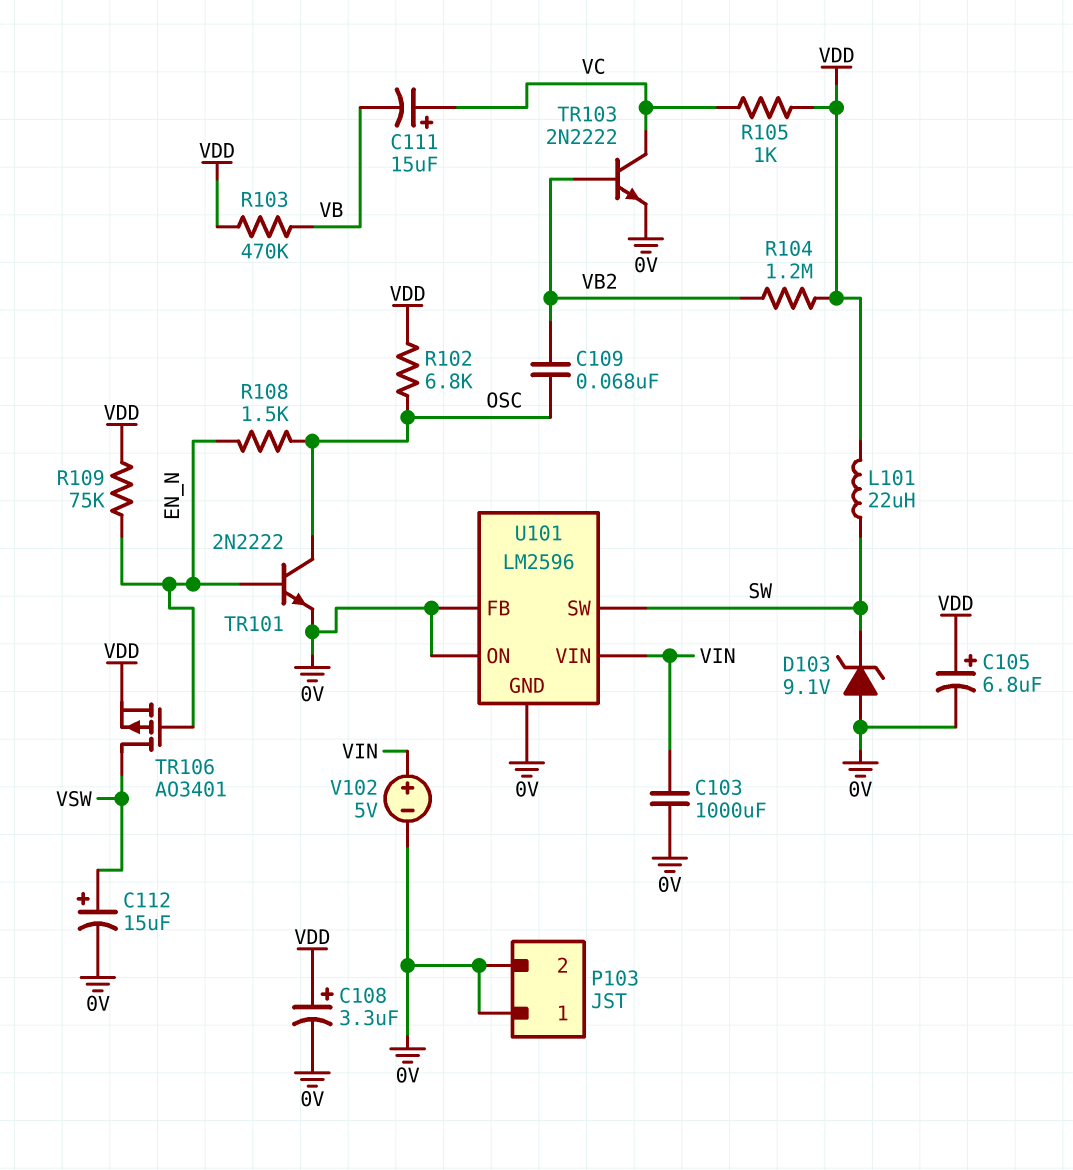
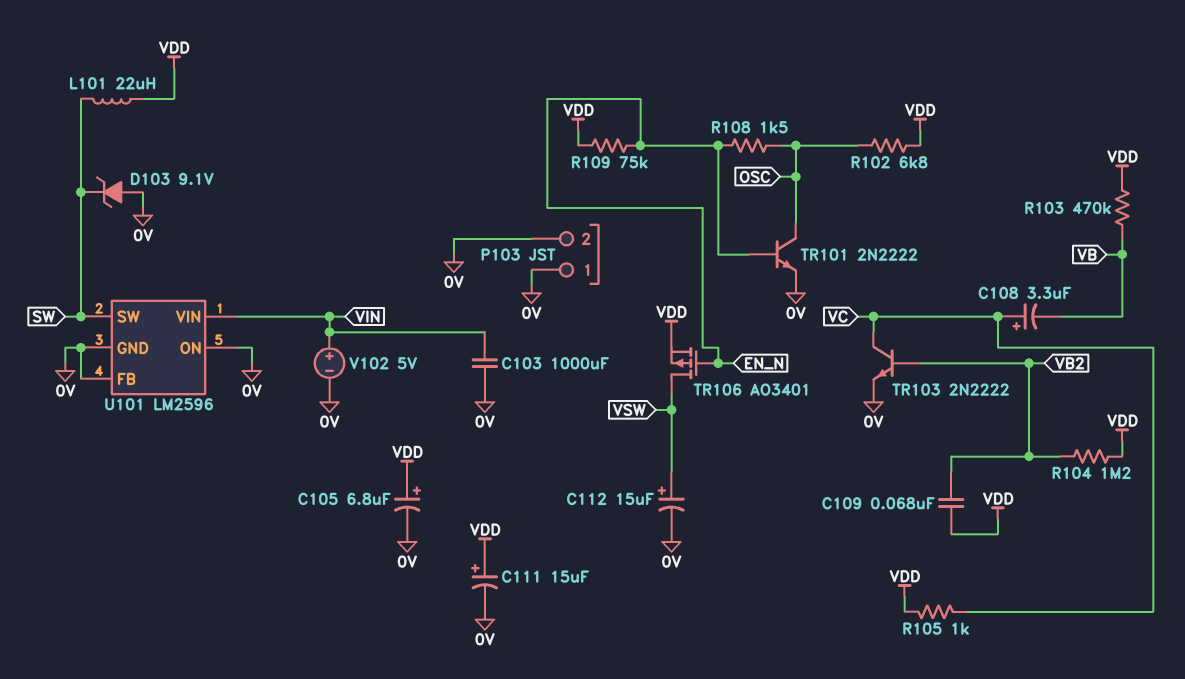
C108: 3.3uF (plus VDD, minus 0V) -> 3.3uF (plus VC, minus VB)
C109: 68nF (OSC, VB2) -> 68nF (VB2, VDD)
C111: 15uF (plus VC, minus VB) -> 15uF (plus VDD, minus 0V)

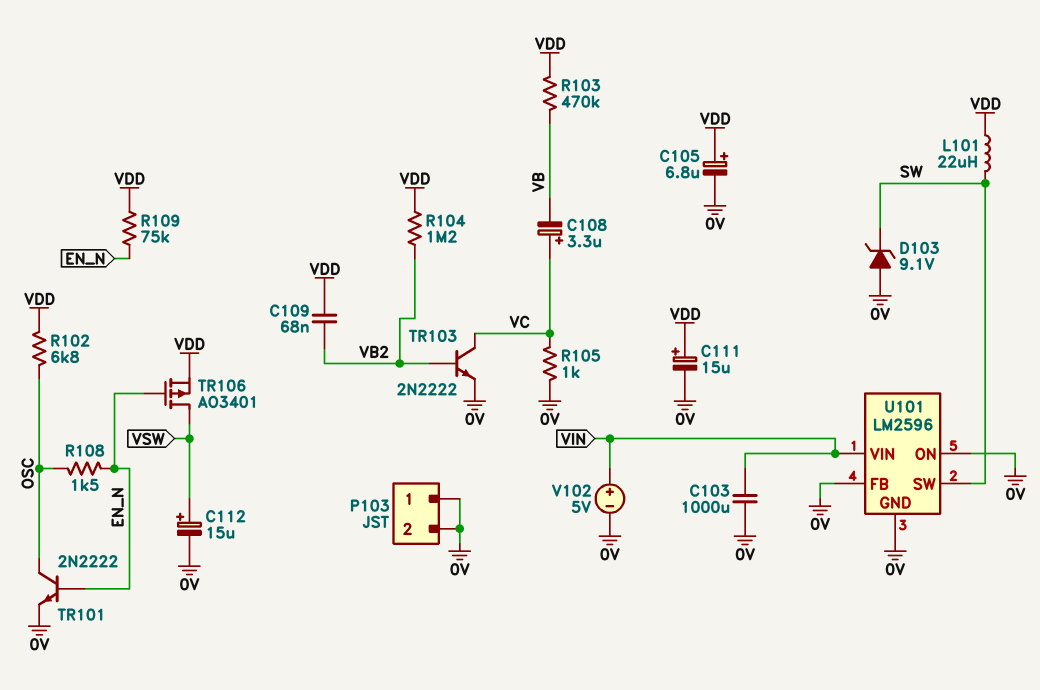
R105: 1k (VC, VDD) -> 1k (0V, VC)

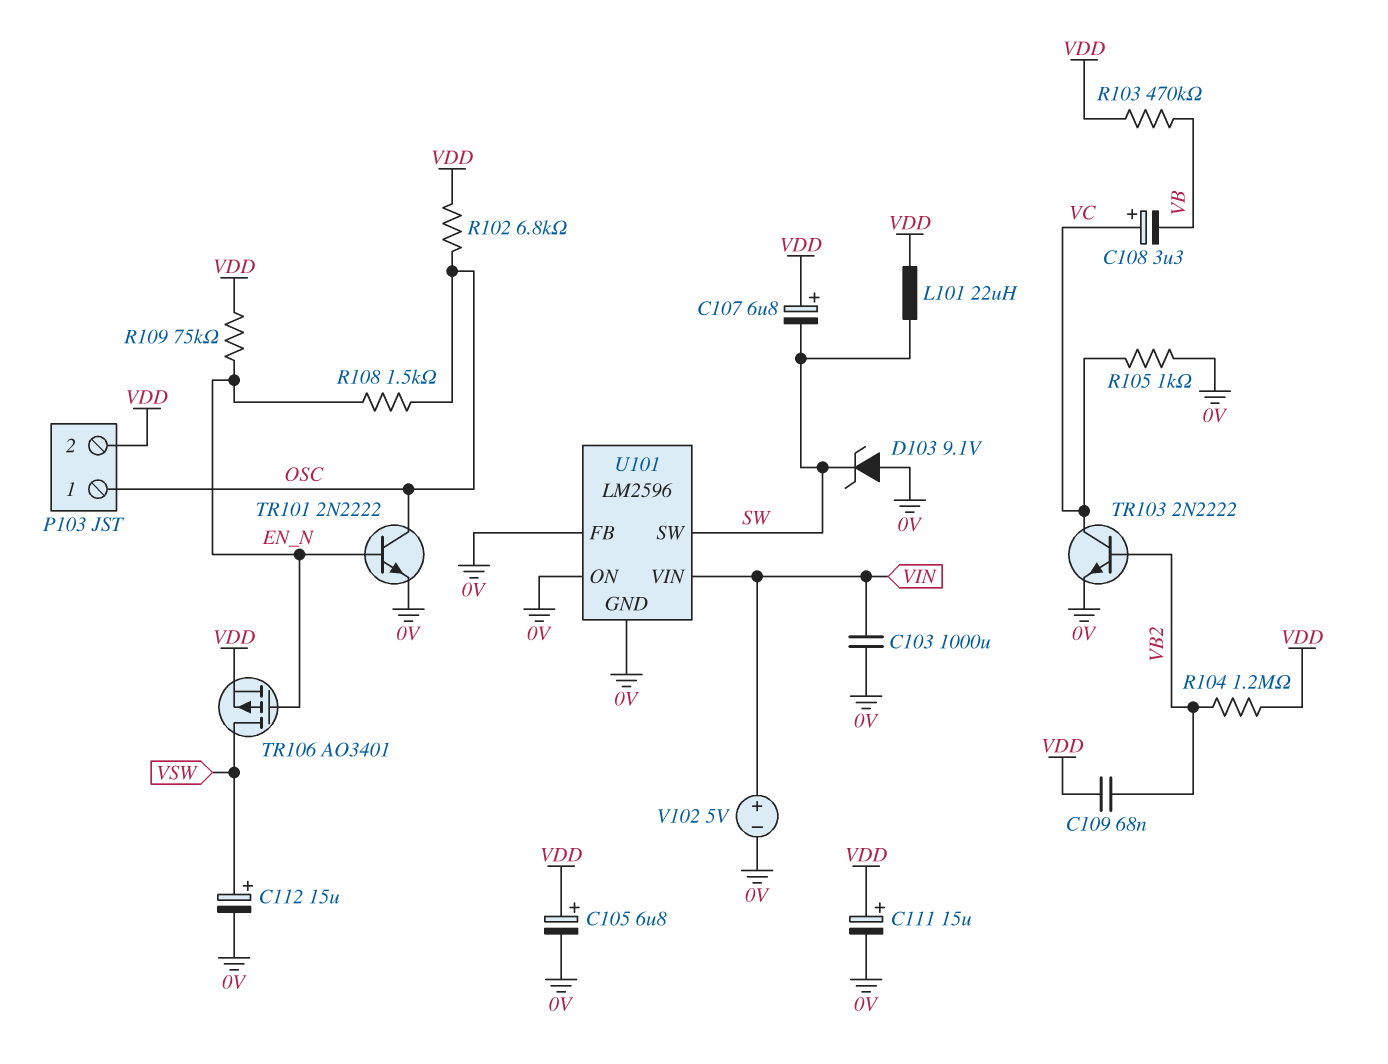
C107: none -> 6.8uF (plus VDD, minus SW)
P103 pin 1: 0V -> OSC
P103 pin 2: 0V -> VDD

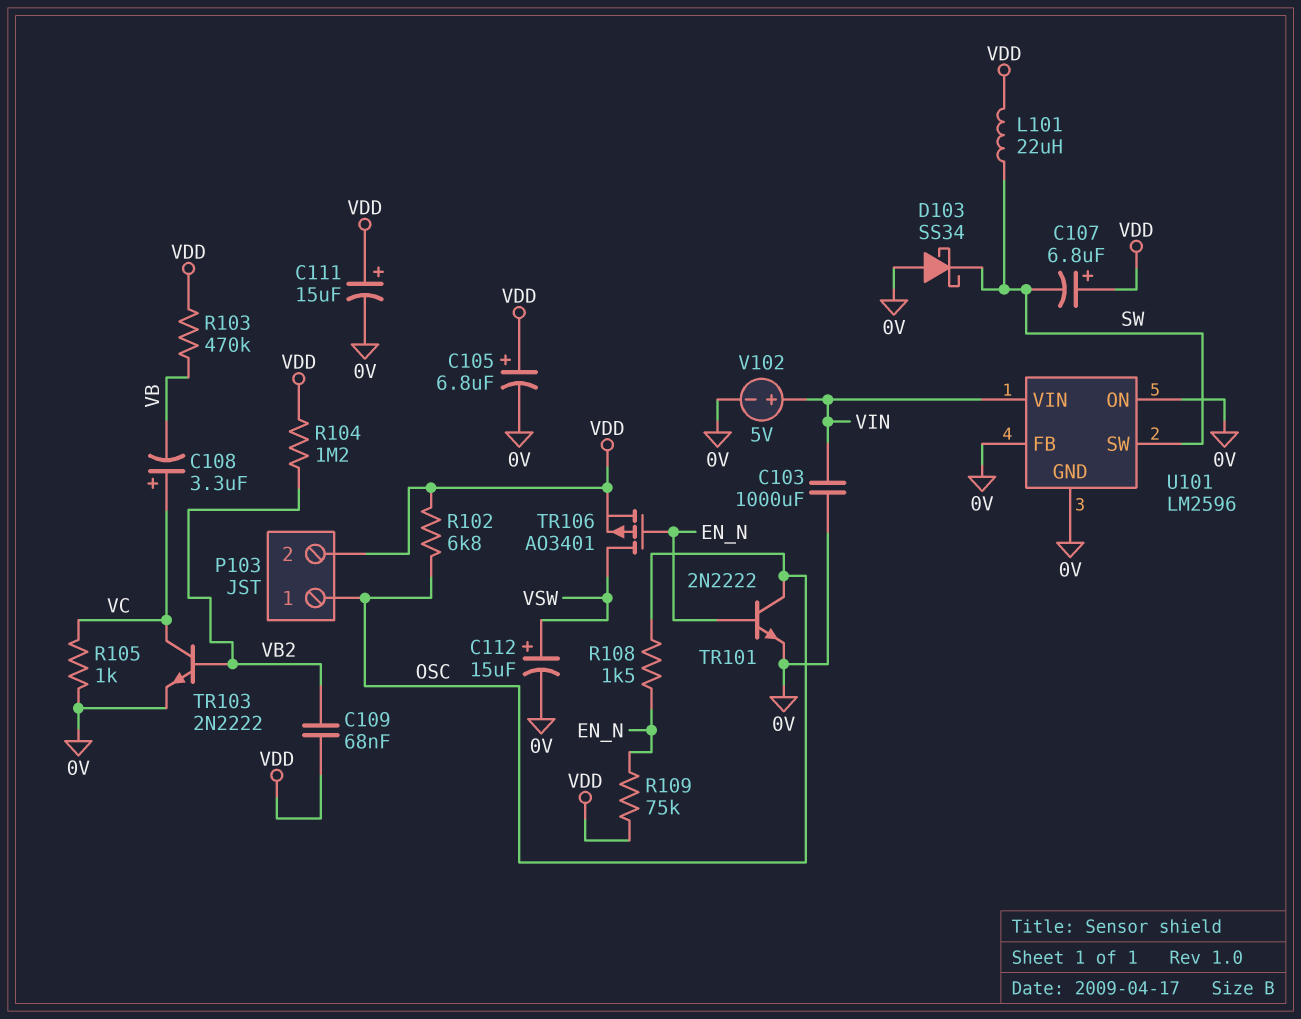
D103: zener 9.1V (A 0V, K SW) -> schottky SS34 (A 0V, K SW)

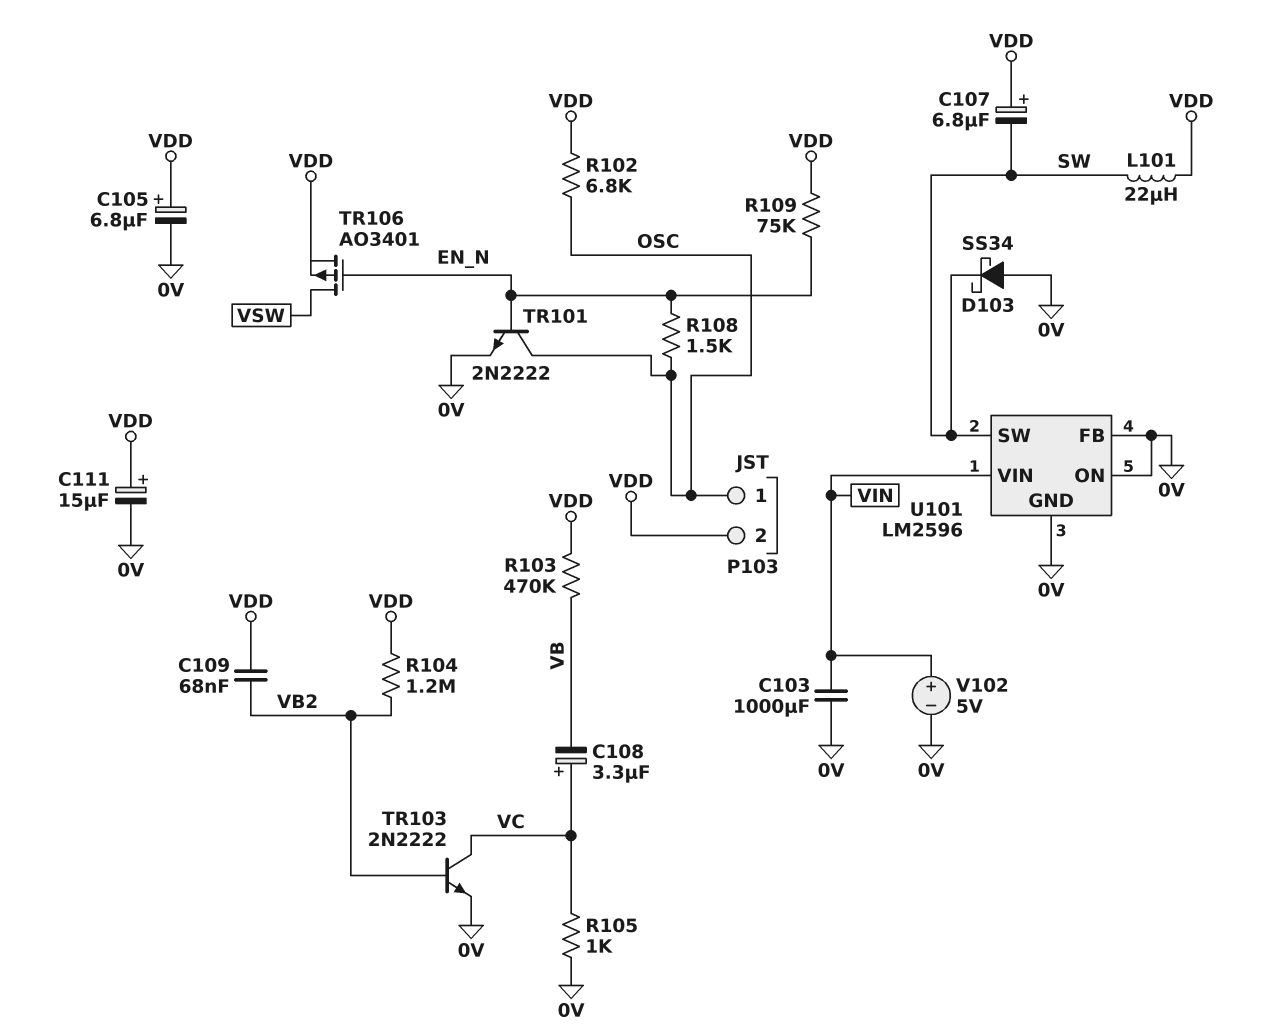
C112: 15uF (plus VSW, minus 0V) -> none

